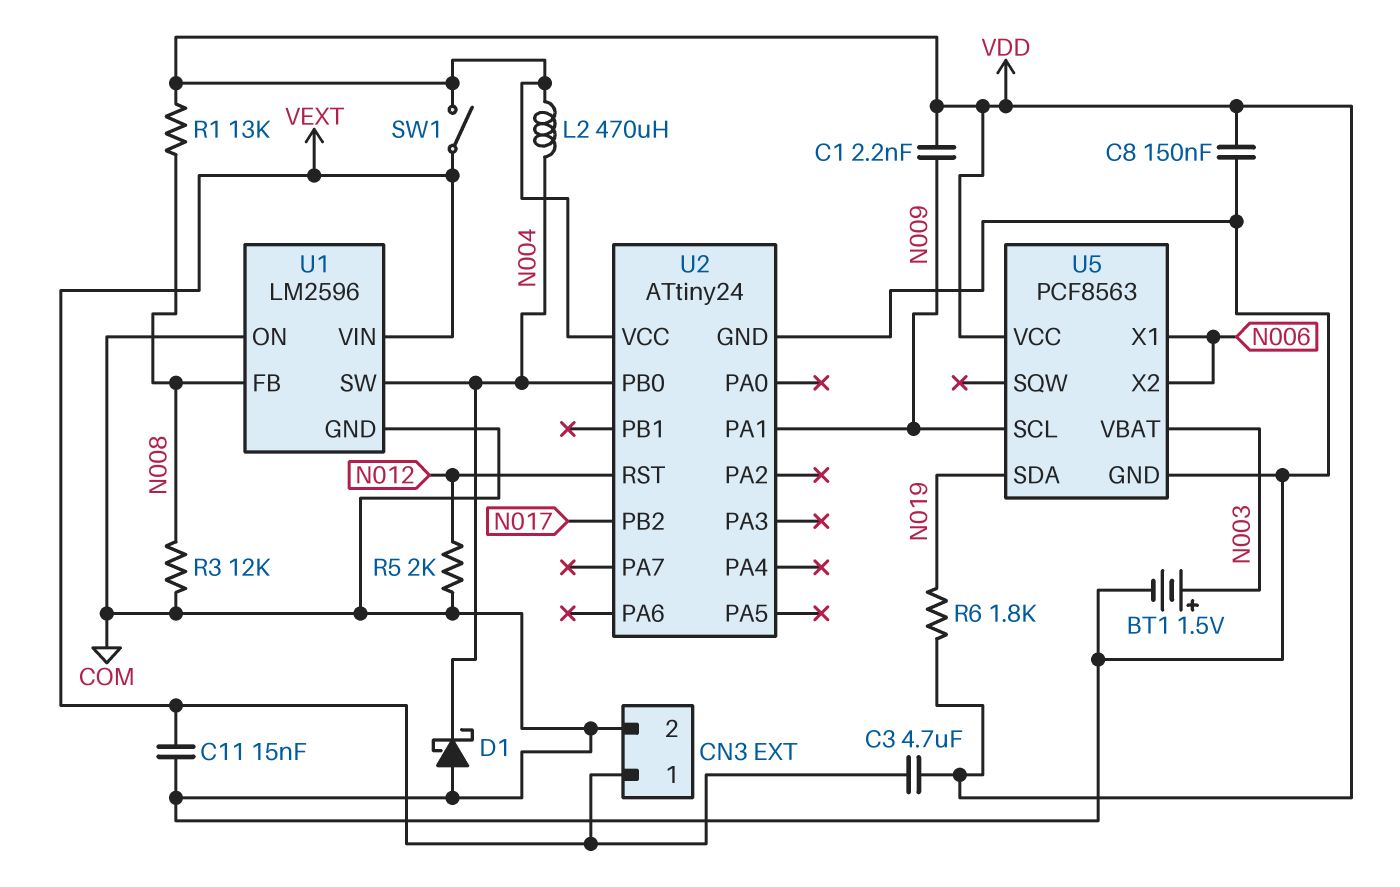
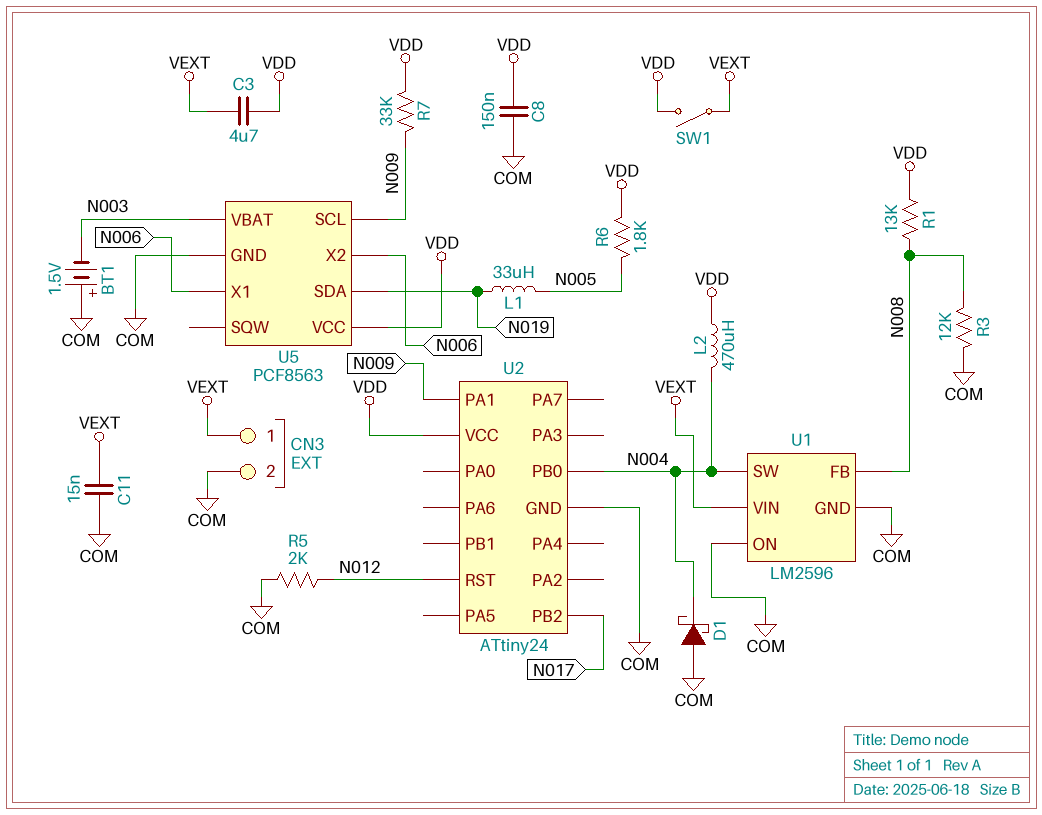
BT1: 1.5V (plus N003, minus COM) -> 1.5V (plus COM, minus N003)
C1: 2.2nF (N009, VDD) -> none
L1: none -> 33uH (N005, N019)
R6: 1.8k (N019, VDD) -> 1.8k (N005, VDD)
R7: none -> 33k (N009, VDD)

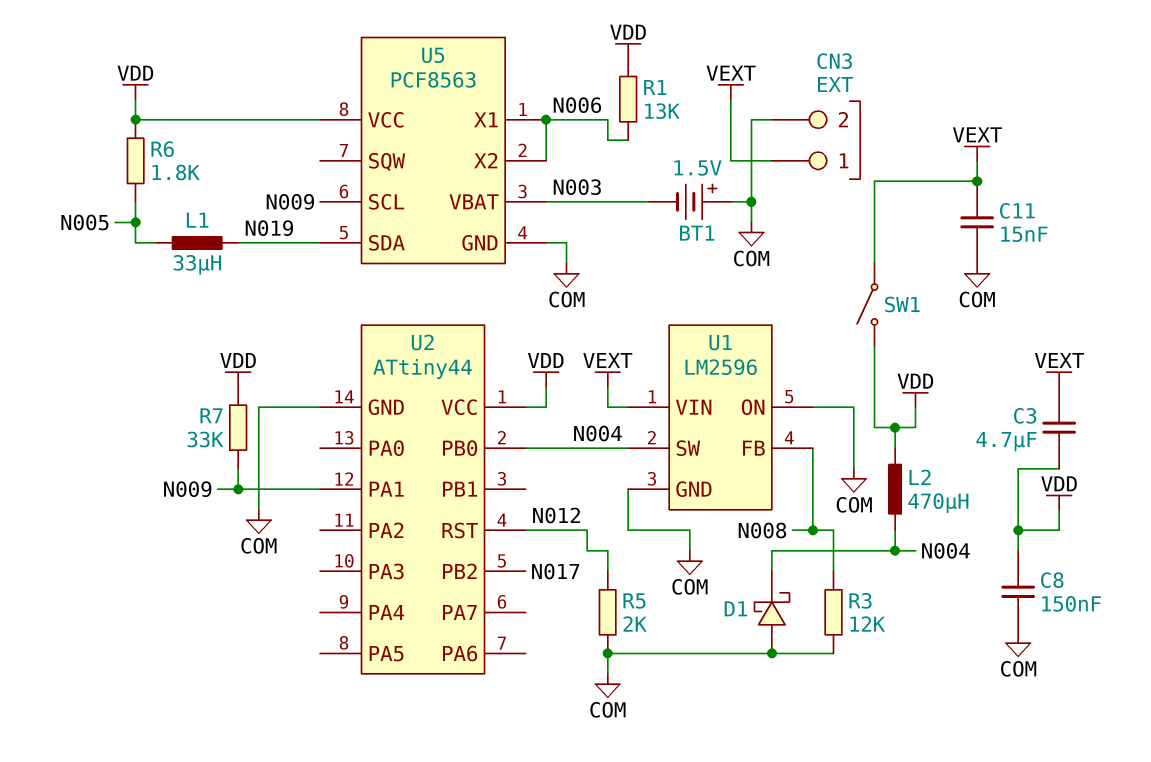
R1: 13k (N008, VDD) -> 13k (N006, VDD)
U2: ATtiny24 -> ATtiny44

